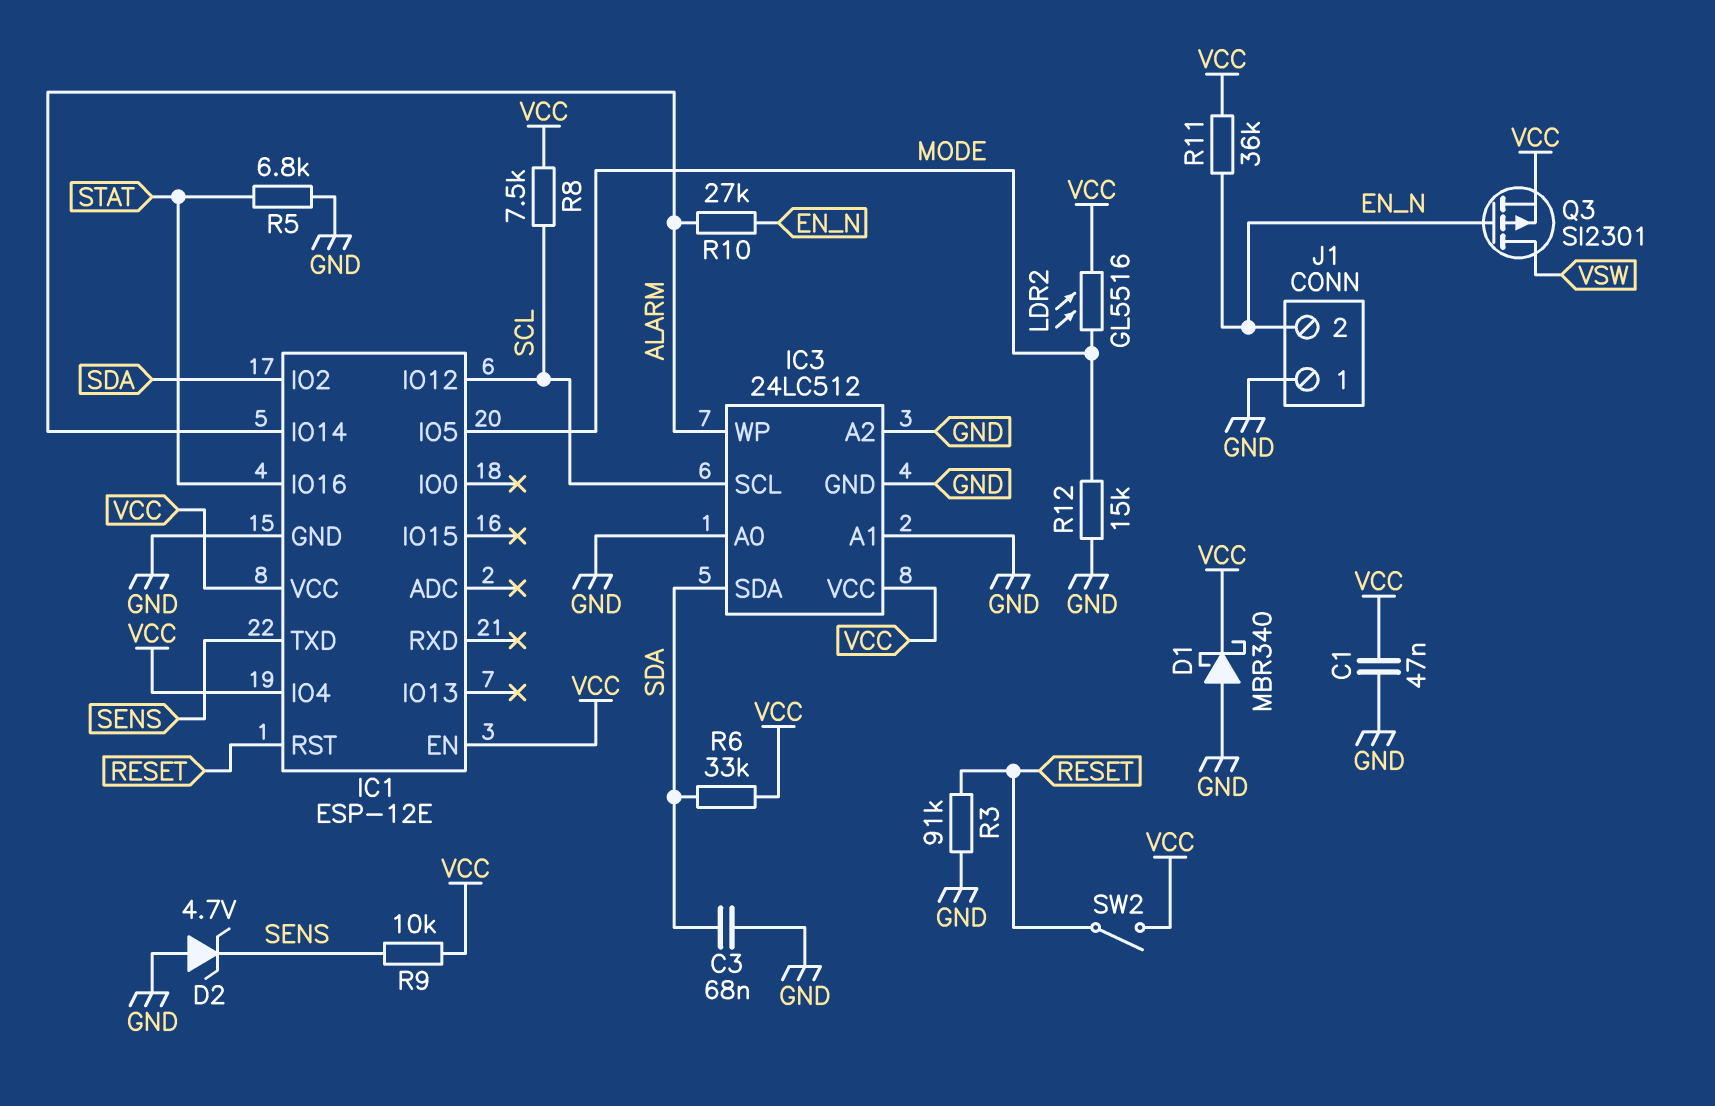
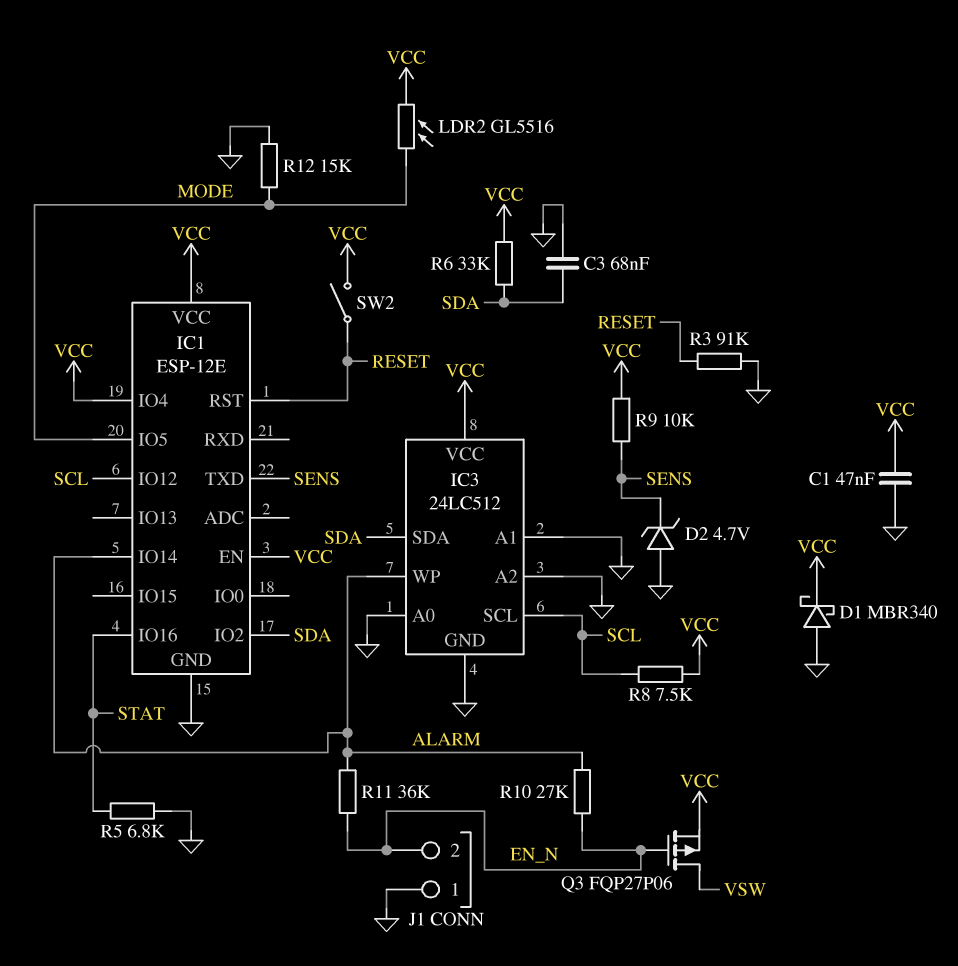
Q3: PMOS SI2301 (G EN_N, D VSW, S VCC) -> PMOS FQP27P06 (G EN_N, D VSW, S VCC)
R11: 36k (EN_N, VCC) -> 36k (ALARM, EN_N)

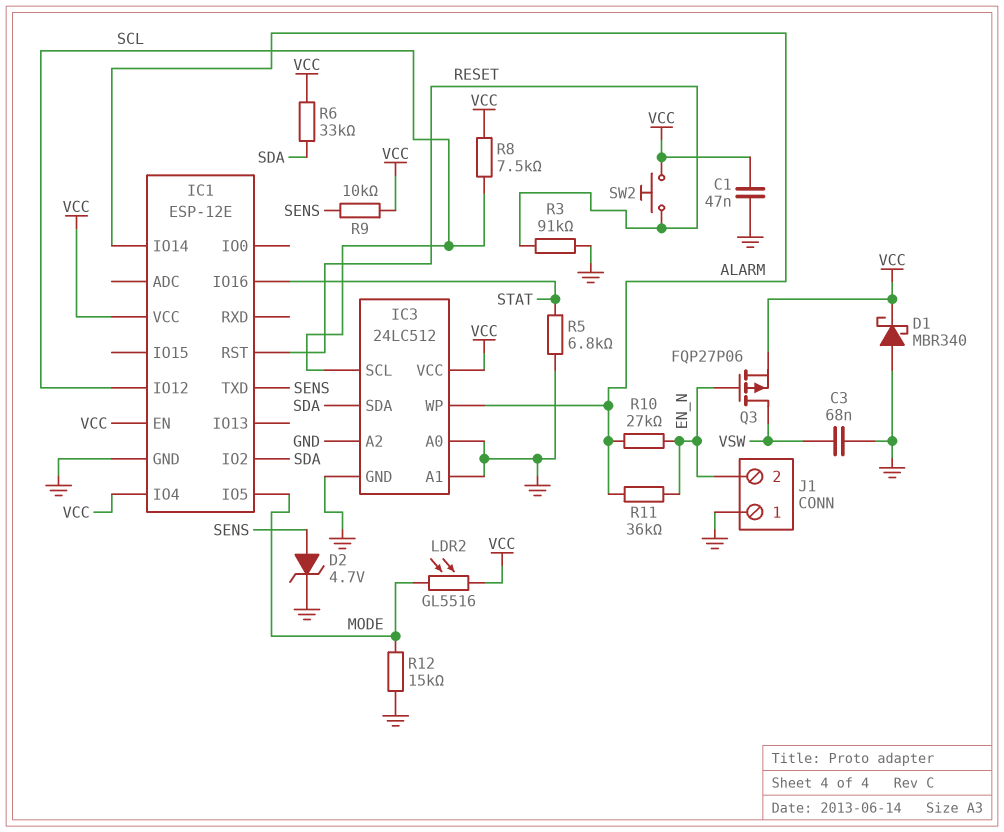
C3: 68nF (GND, SDA) -> 68nF (GND, VSW)
D2: zener 4.7V (A GND, K SENS) -> zener 4.7V (A SENS, K GND)
SW2: switch (RESET, VCC) -> button (RESET, VCC)

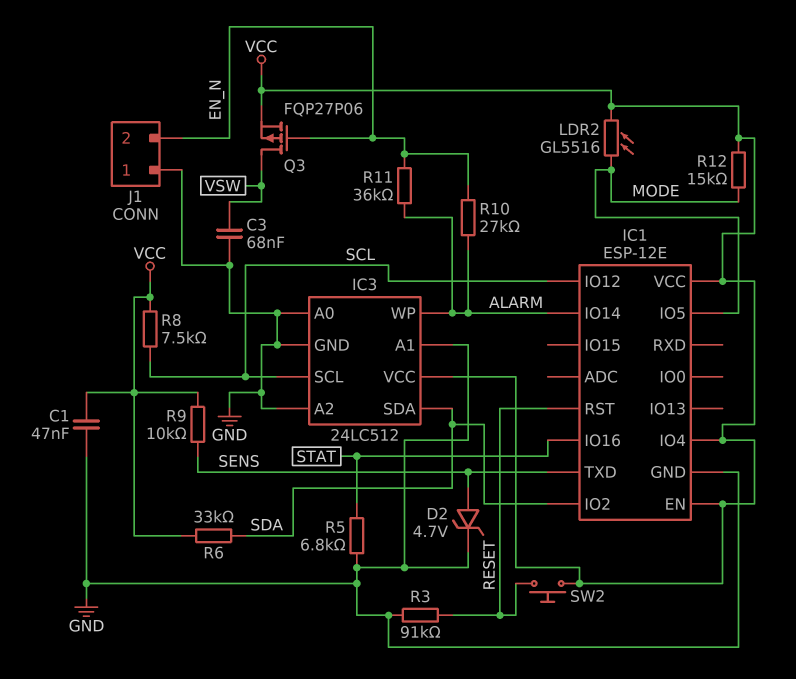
D1: schottky MBR340 (A GND, K VCC) -> none
R12: 15k (GND, MODE) -> 15k (MODE, VCC)

